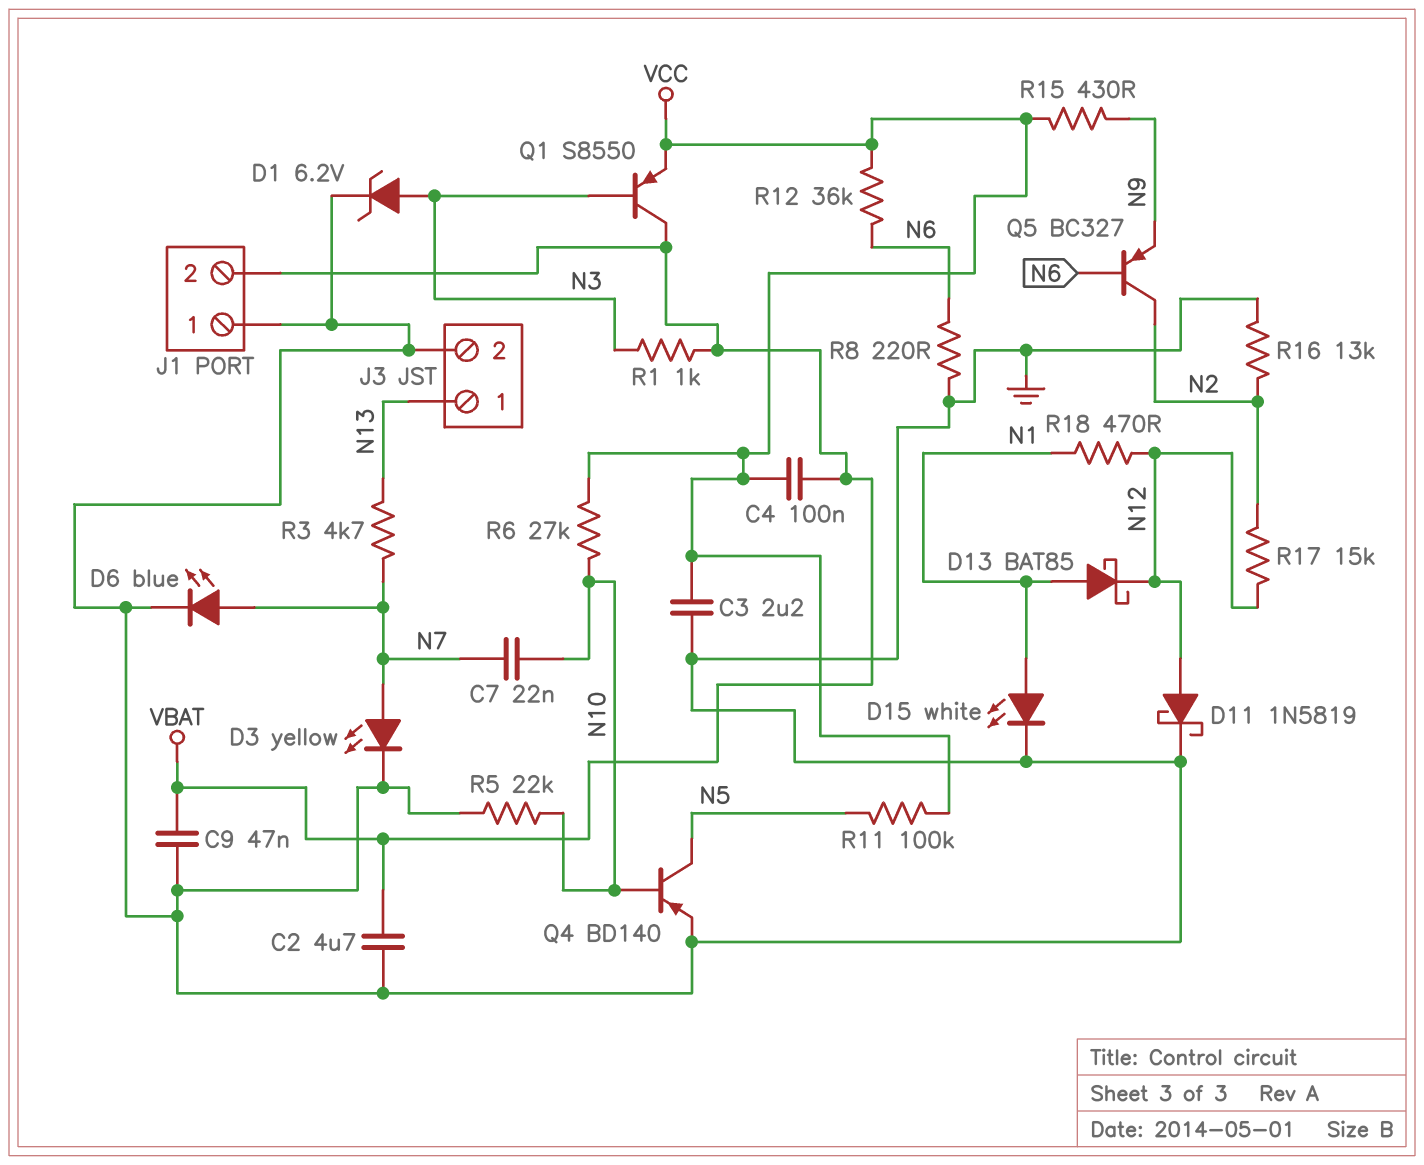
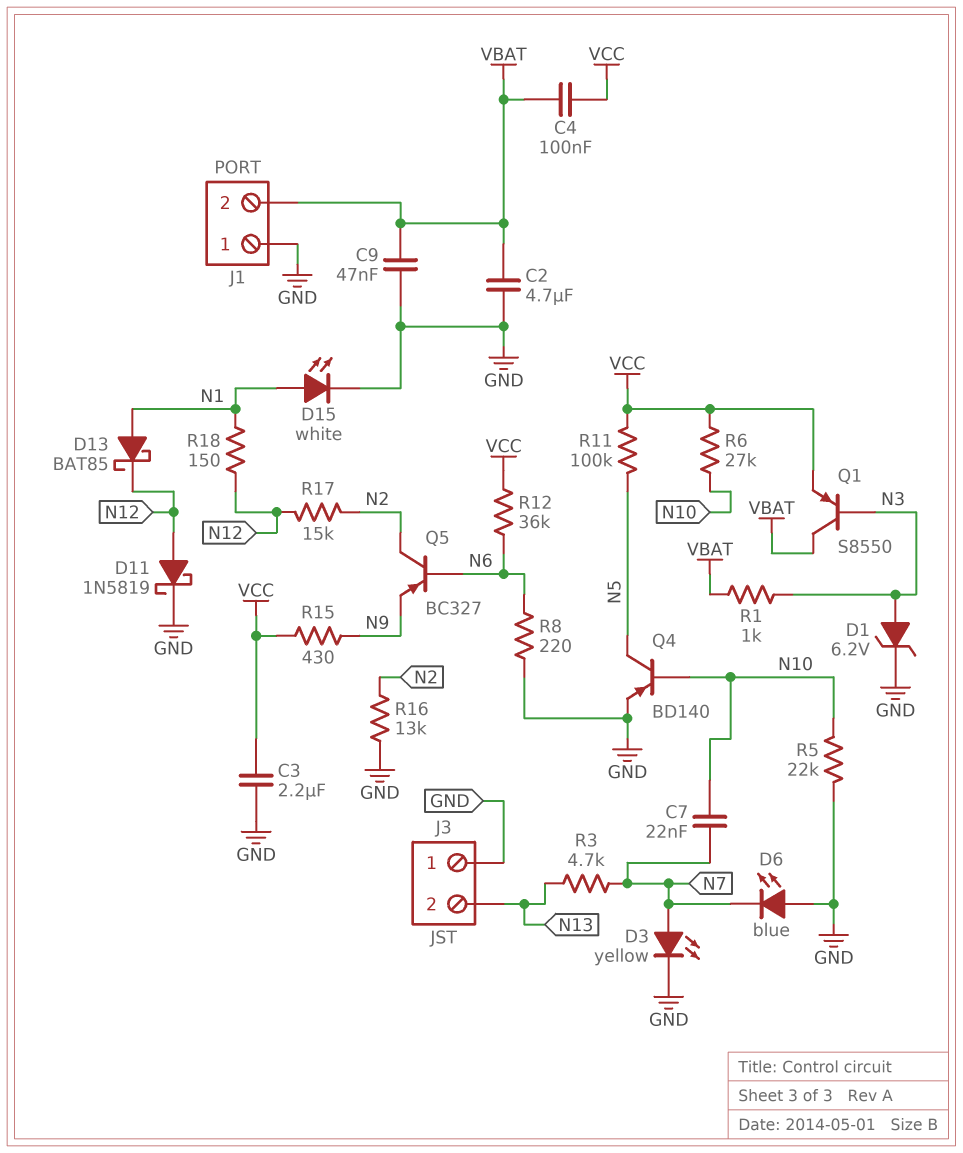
D6: LED blue (A N7, K GND) -> LED blue (A GND, K N7)
J3 pin 1: N13 -> GND
J3 pin 2: GND -> N13
R18: 470 (N1, N12) -> 150 (N1, N12)

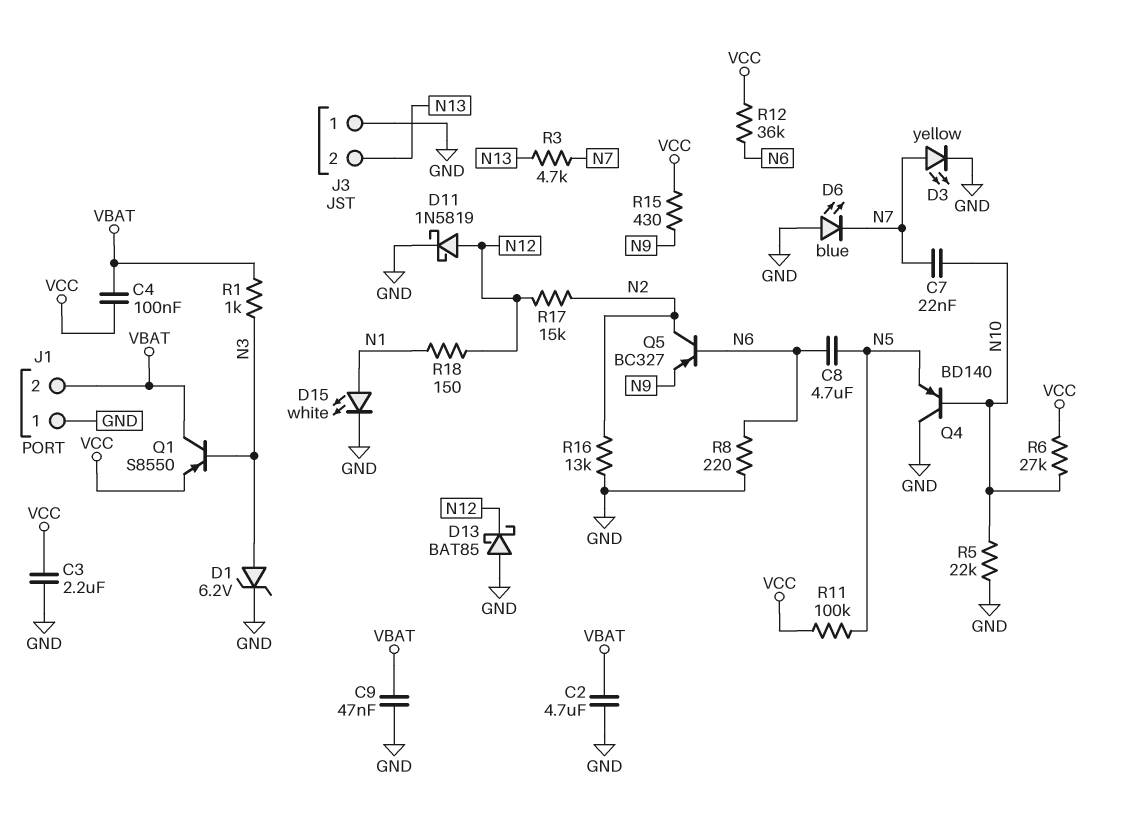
C8: none -> 4.7uF (N5, N6)
D13: schottky BAT85 (A N1, K N12) -> schottky BAT85 (A GND, K N12)
Q4: PNP BD140 (B N10, C N5, E GND) -> PNP BD140 (B N10, C GND, E N5)

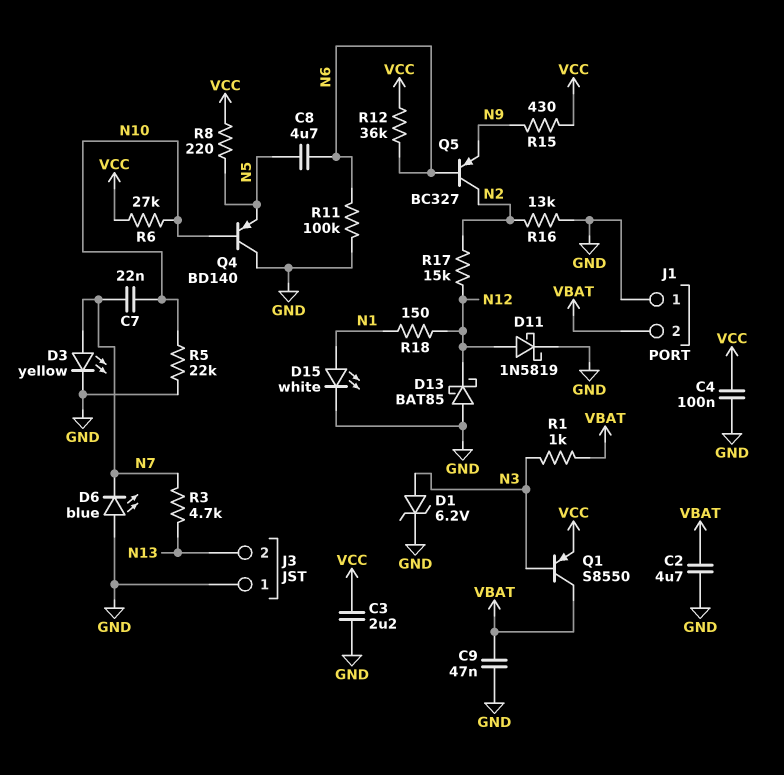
C4: 100nF (VBAT, VCC) -> 100nF (GND, VCC)
R8: 220 (GND, N6) -> 220 (N5, VCC)
R11: 100k (N5, VCC) -> 100k (GND, N6)

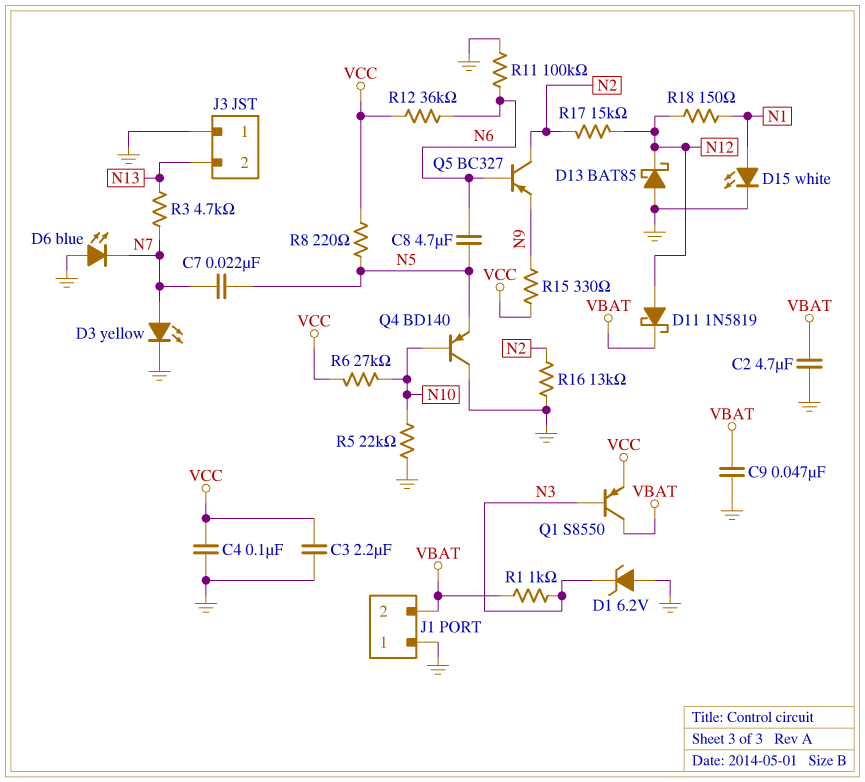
C7: 22nF (N7, N10) -> 22nF (N5, N7)
D1: zener 6.2V (A N3, K GND) -> zener 6.2V (A GND, K N3)
D11: schottky 1N5819 (A N12, K GND) -> schottky 1N5819 (A N12, K VBAT)
R15: 430 (N9, VCC) -> 330 (N9, VCC)

